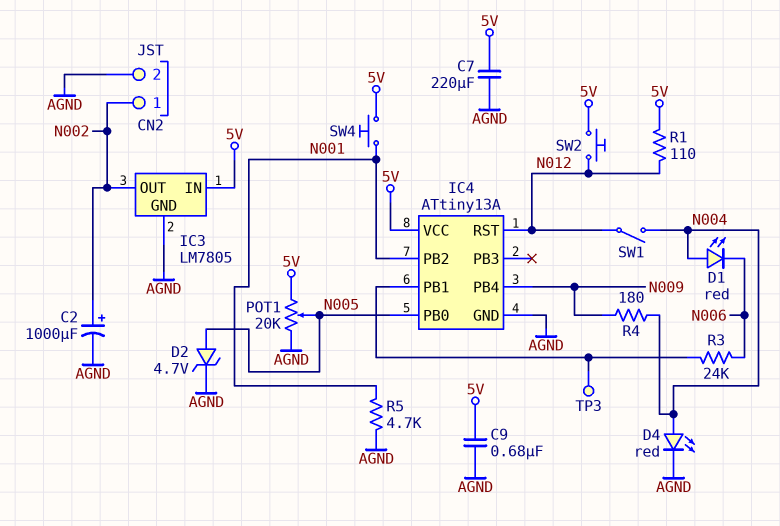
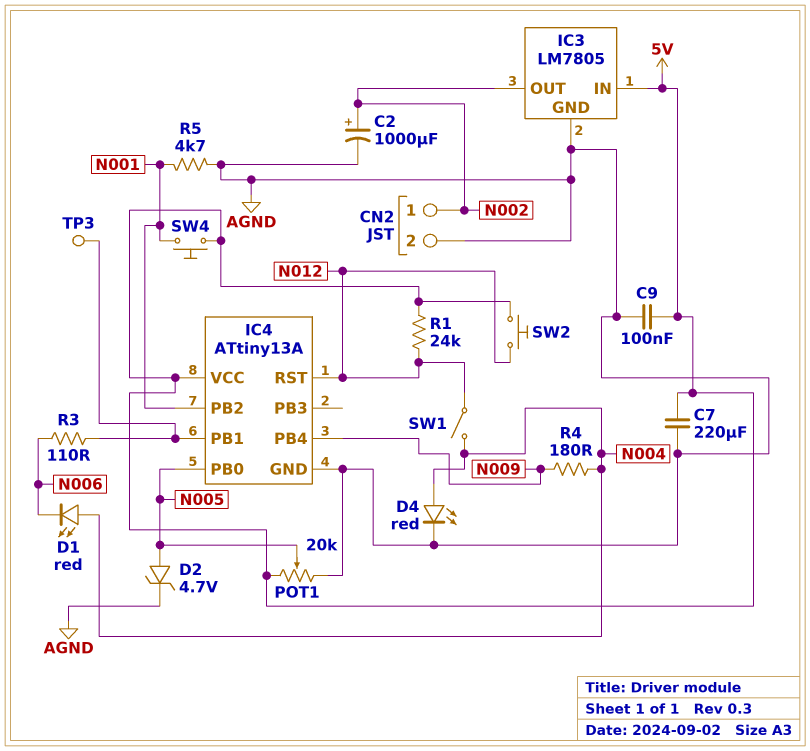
C9: 680nF (5V, AGND) -> 100nF (5V, AGND)
R1: 110 (5V, N012) -> 24k (5V, N012)
R3: 24k (IC4/PB1, N006) -> 110 (IC4/PB1, N006)

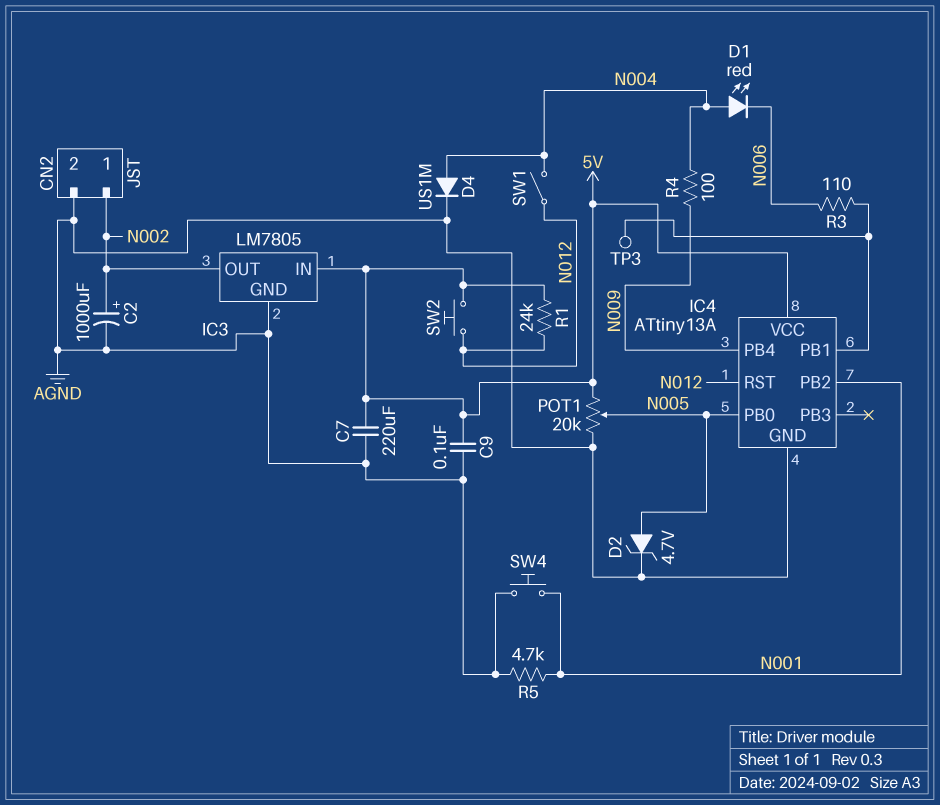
D4: LED red (A N004, K AGND) -> diode US1M (A N004, K AGND)
R4: 180 (N004, N009) -> 100 (N004, N009)
SW4: button (5V, N001) -> button (AGND, N001)

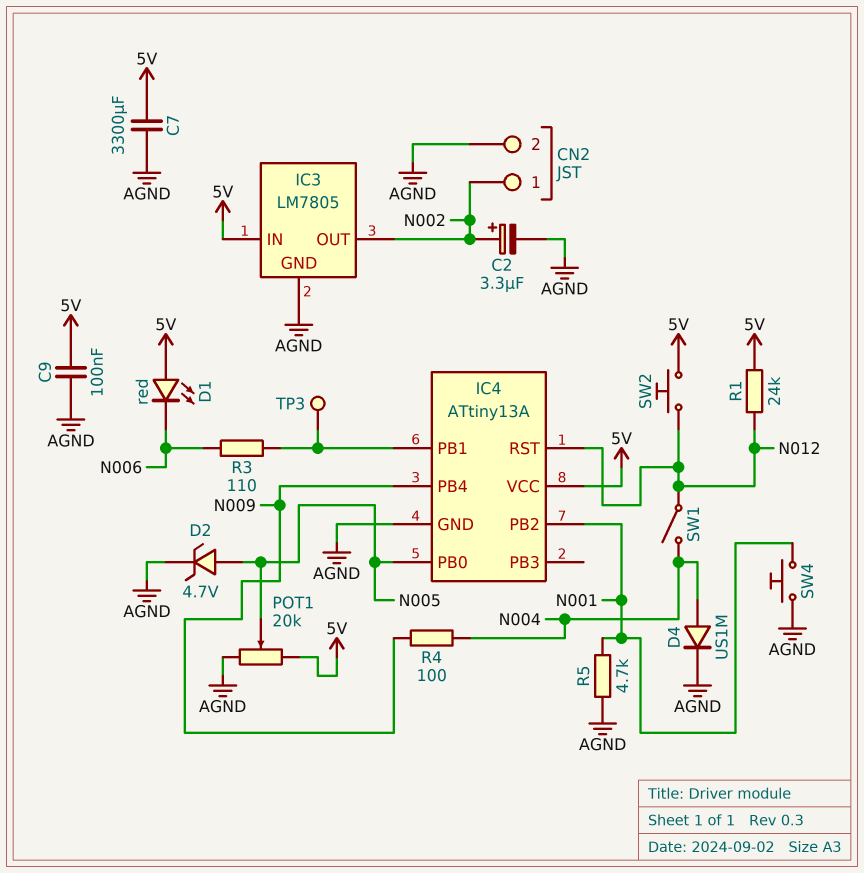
C2: 1000uF (plus N002, minus AGND) -> 3.3uF (plus N002, minus AGND)
C7: 220uF (5V, AGND) -> 3300uF (5V, AGND)
D1: LED red (A N004, K N006) -> LED red (A 5V, K N006)

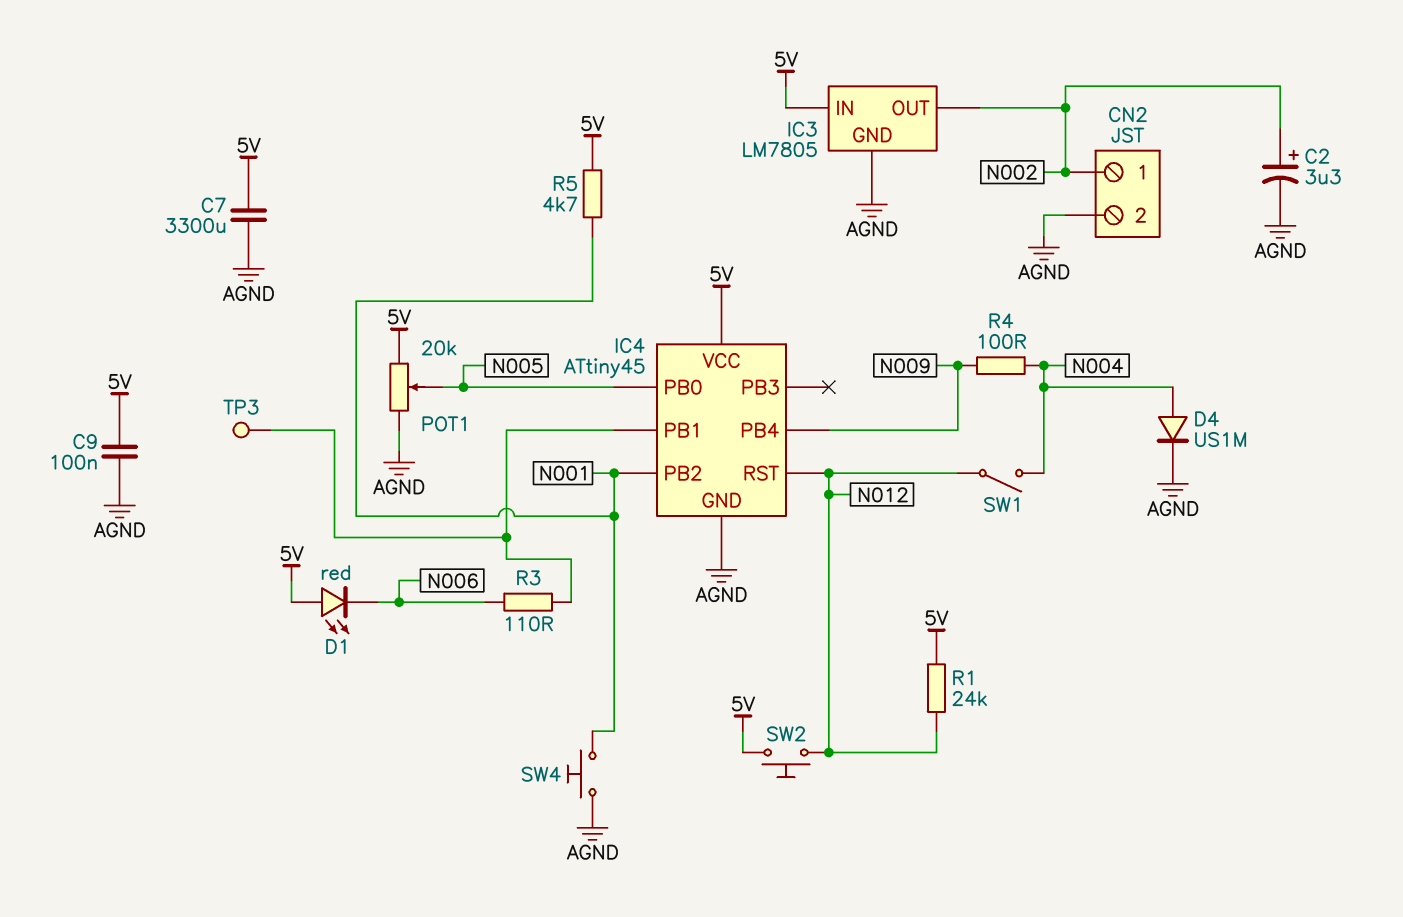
D2: zener 4.7V (A N005, K AGND) -> none
IC4: ATtiny13A -> ATtiny45
R5: 4.7k (AGND, N001) -> 4.7k (5V, N001)

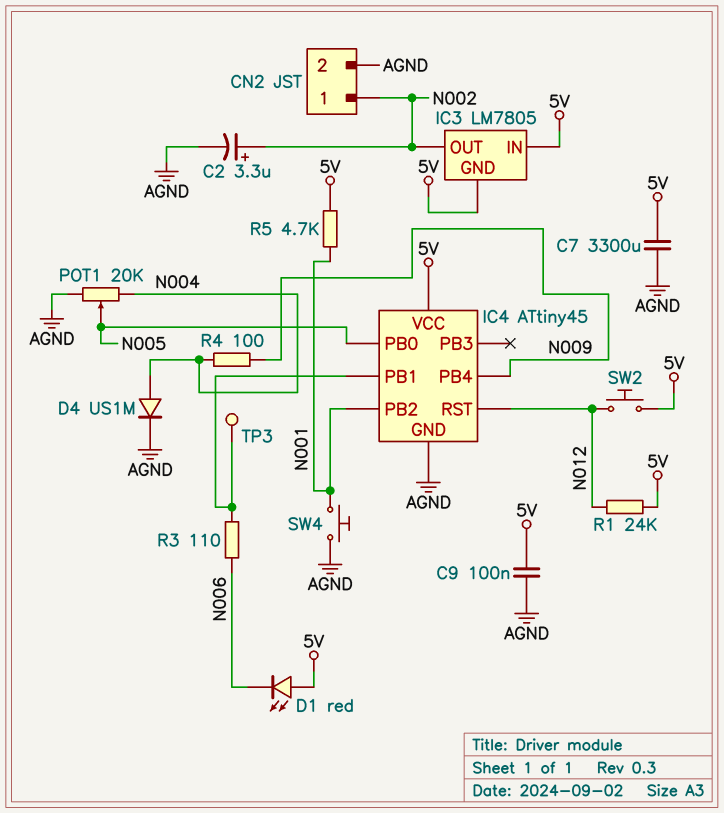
IC3 pin GND: AGND -> 5V
POT1: 20k (5V, AGND, wiper N005) -> 20k (AGND, N004, wiper N005)
SW1: switch (N004, N012) -> none

